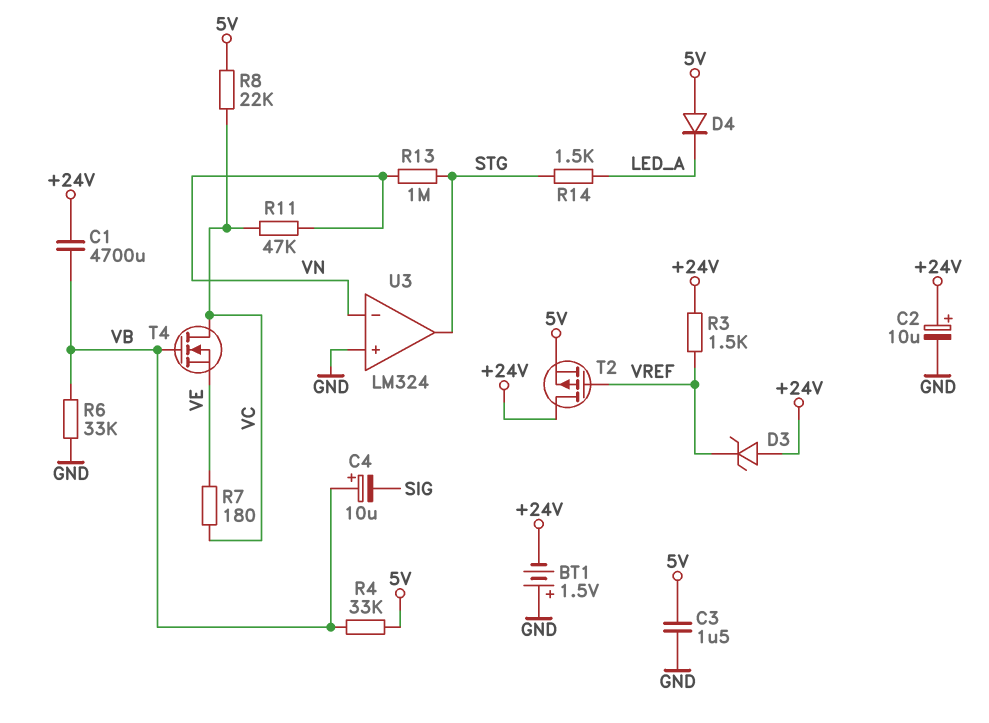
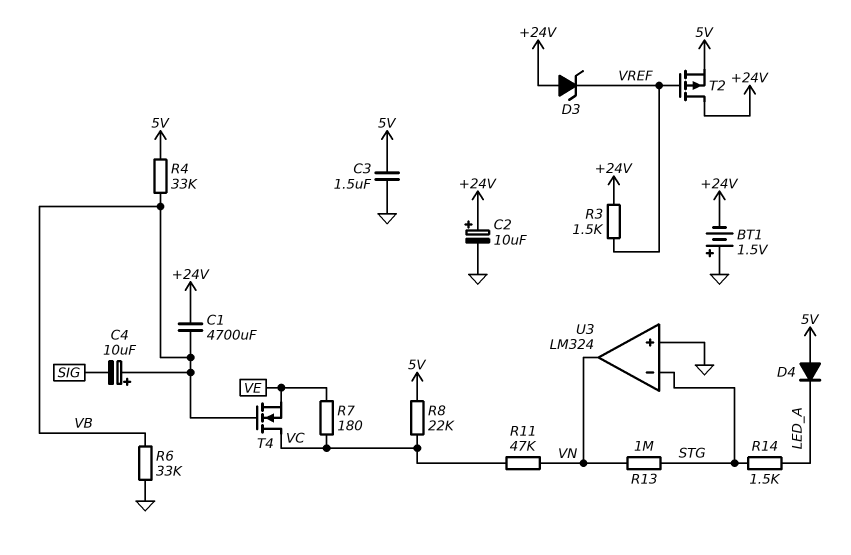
U3 pin in-: VN -> STG
U3 pin out: STG -> VN

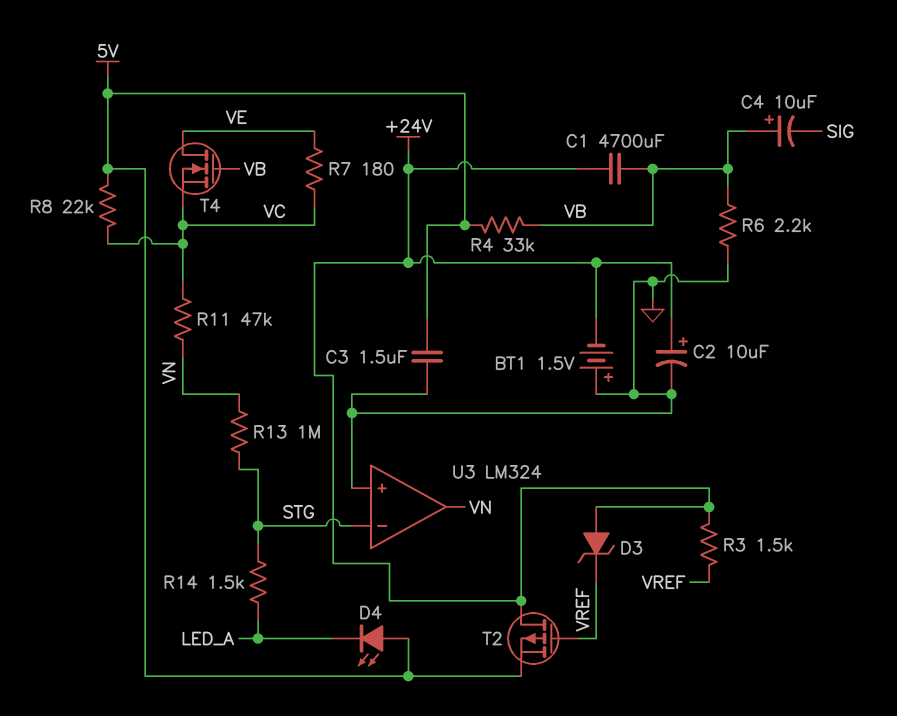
D4: diode (A 5V, K LED_A) -> LED (A 5V, K LED_A)
R6: 33k (GND, VB) -> 2.2k (GND, VB)
T4: NMOS (G VB, D VC, S VE) -> NMOS (G VB, D VE, S VC)

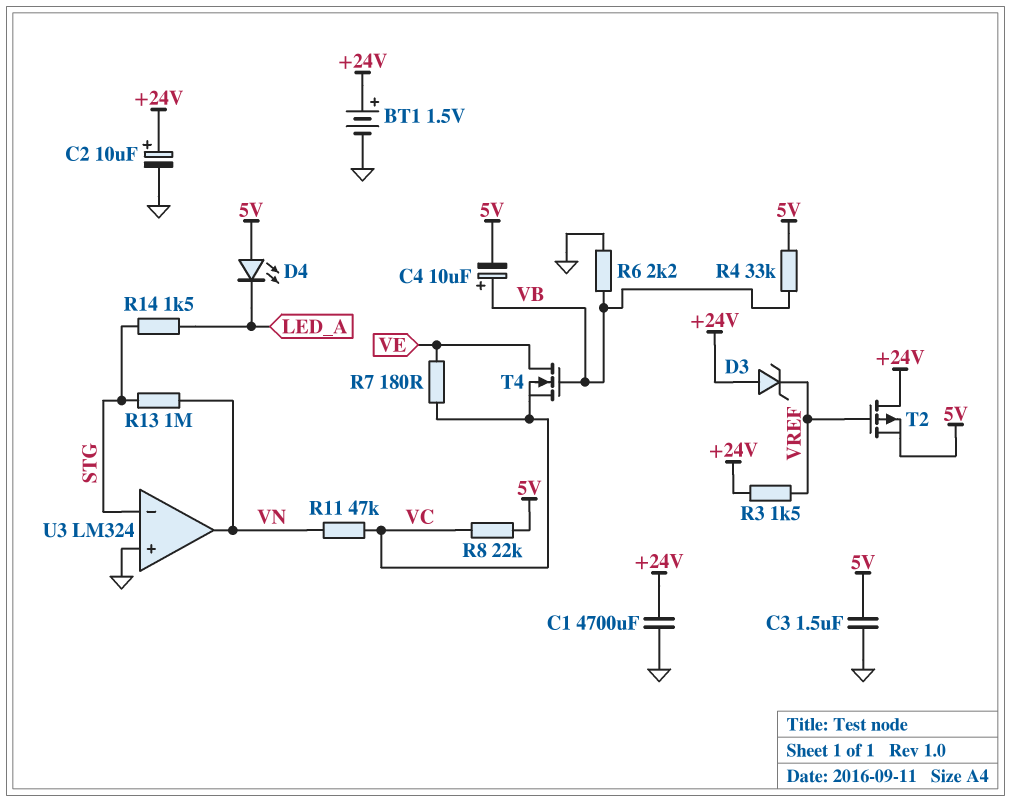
BT1: 1.5V (plus GND, minus +24V) -> 1.5V (plus +24V, minus GND)
C1: 4700uF (+24V, VB) -> 4700uF (+24V, GND)
C4: 10uF (plus VB, minus SIG) -> 10uF (plus VB, minus 5V)

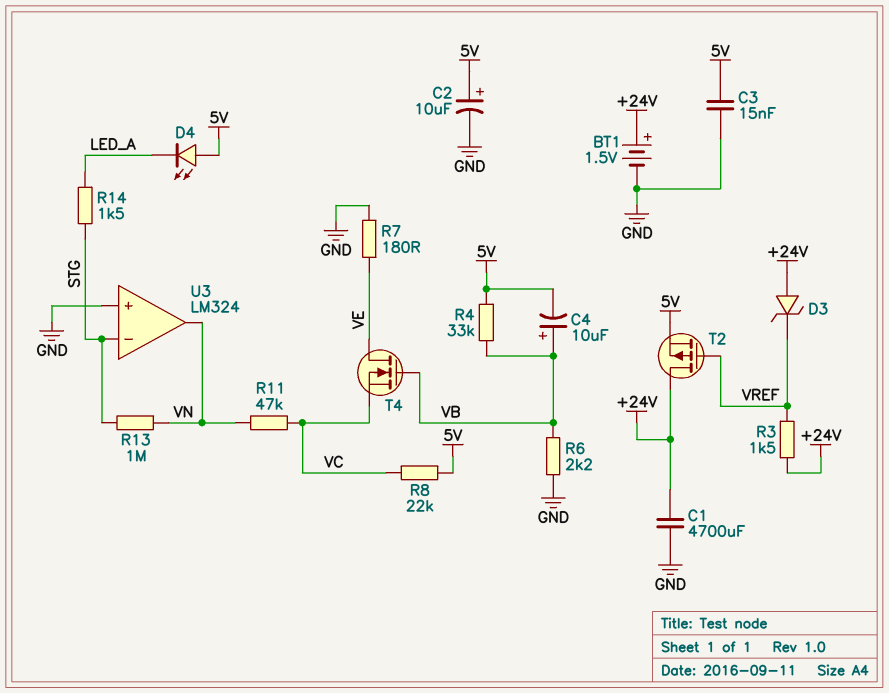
C2: 10uF (plus +24V, minus GND) -> 10uF (plus 5V, minus GND)
C3: 1.5uF (5V, GND) -> 15nF (5V, GND)
R7: 180 (VC, VE) -> 180 (GND, VE)

